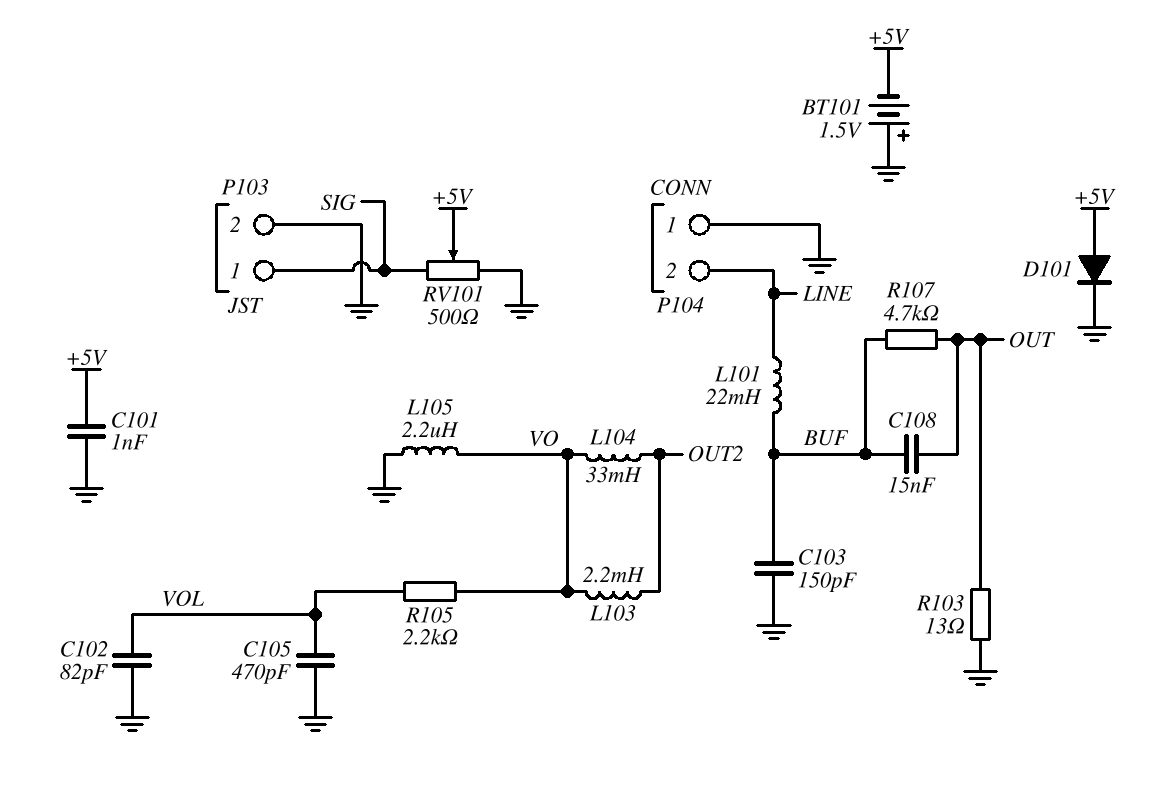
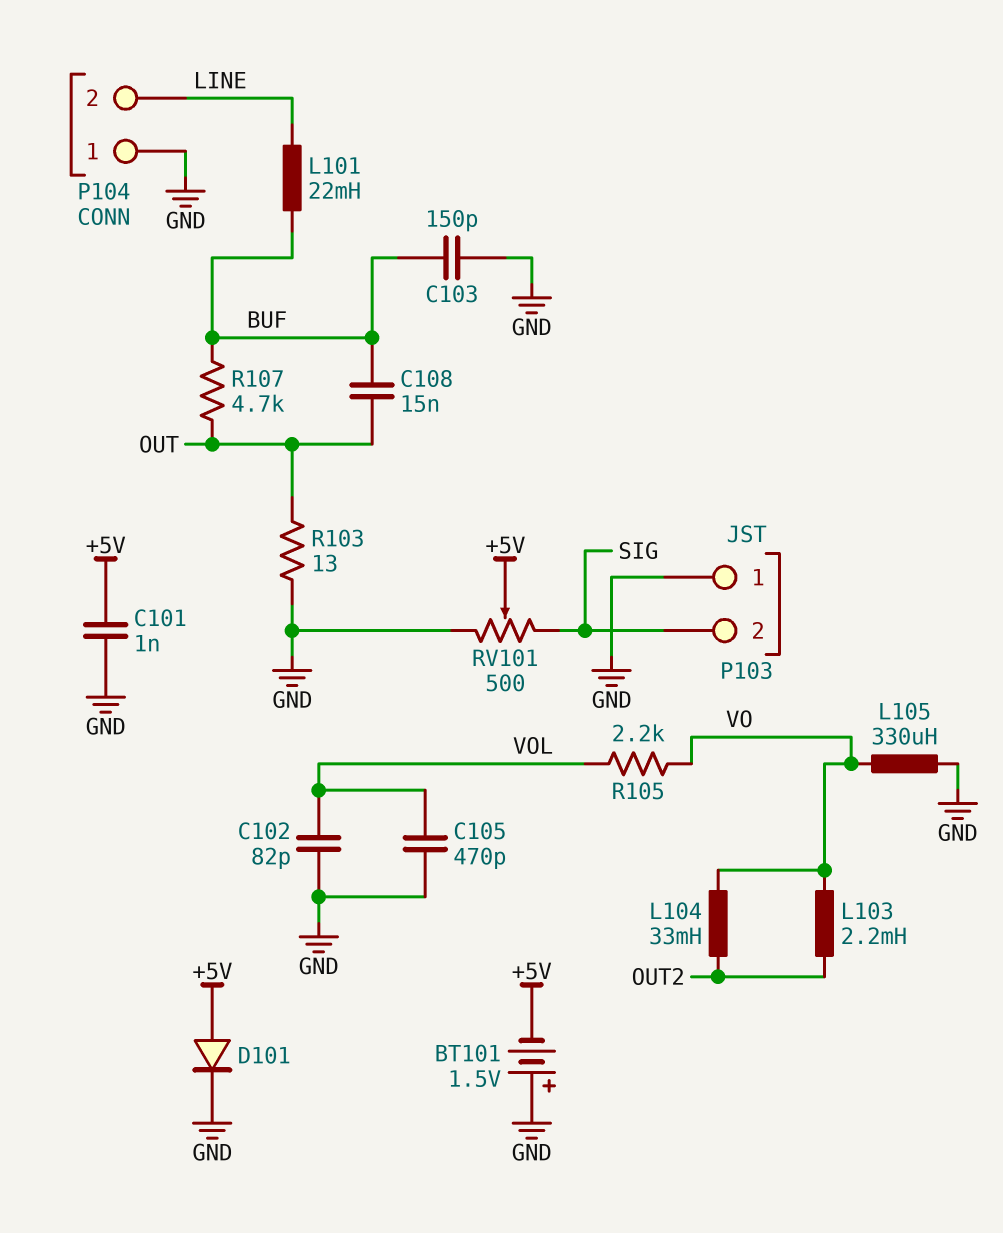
L105: 2.2uH (GND, VO) -> 330uH (GND, VO)
P103 pin 1: SIG -> GND
P103 pin 2: GND -> SIG

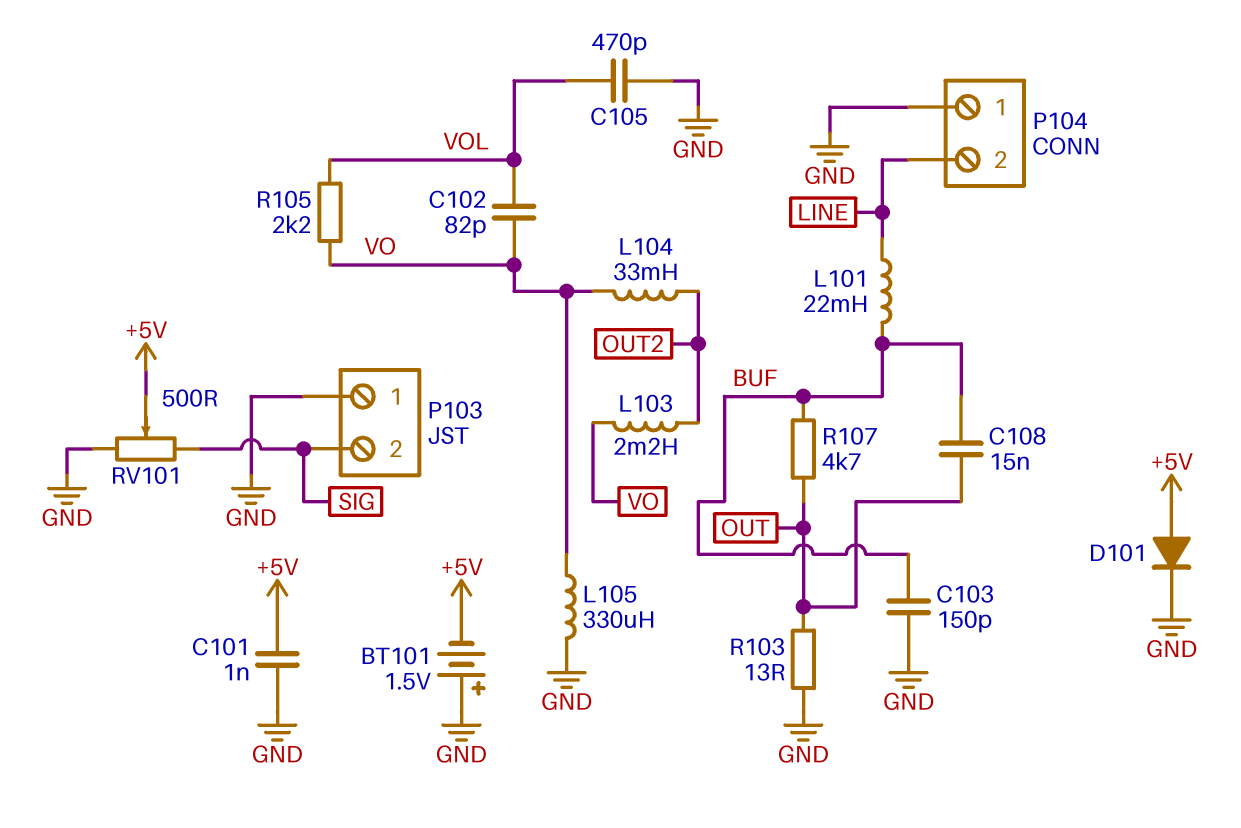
C102: 82pF (GND, VOL) -> 82pF (VO, VOL)

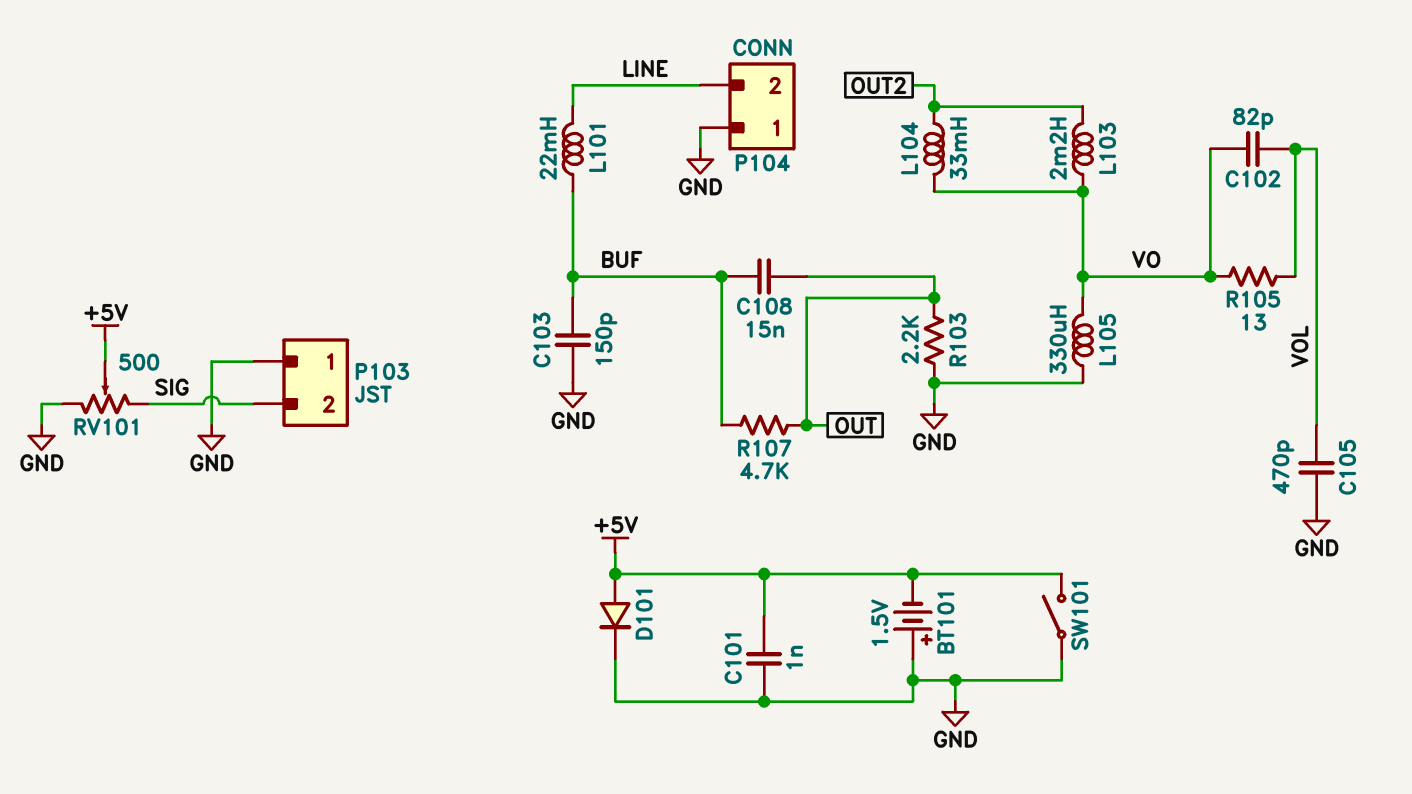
R103: 13 (GND, OUT) -> 2.2k (GND, OUT)
R105: 2.2k (VO, VOL) -> 13 (VO, VOL)
SW101: none -> switch (+5V, GND)

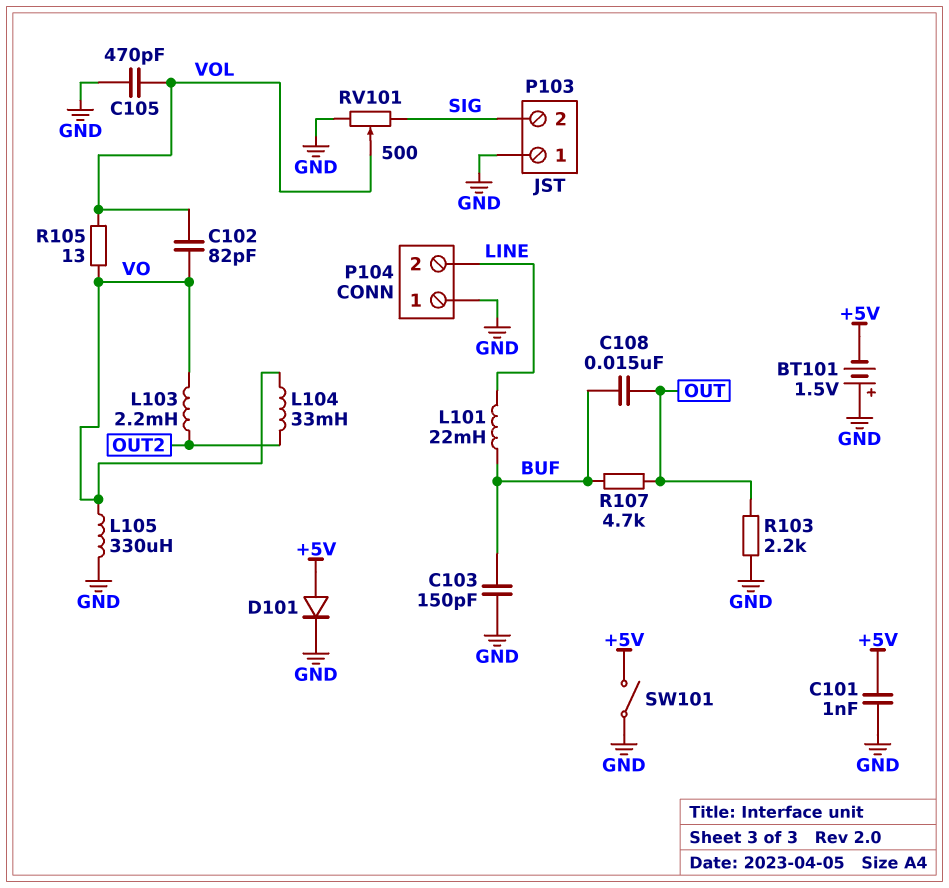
RV101: 500 (GND, SIG, wiper +5V) -> 500 (GND, SIG, wiper VOL)

